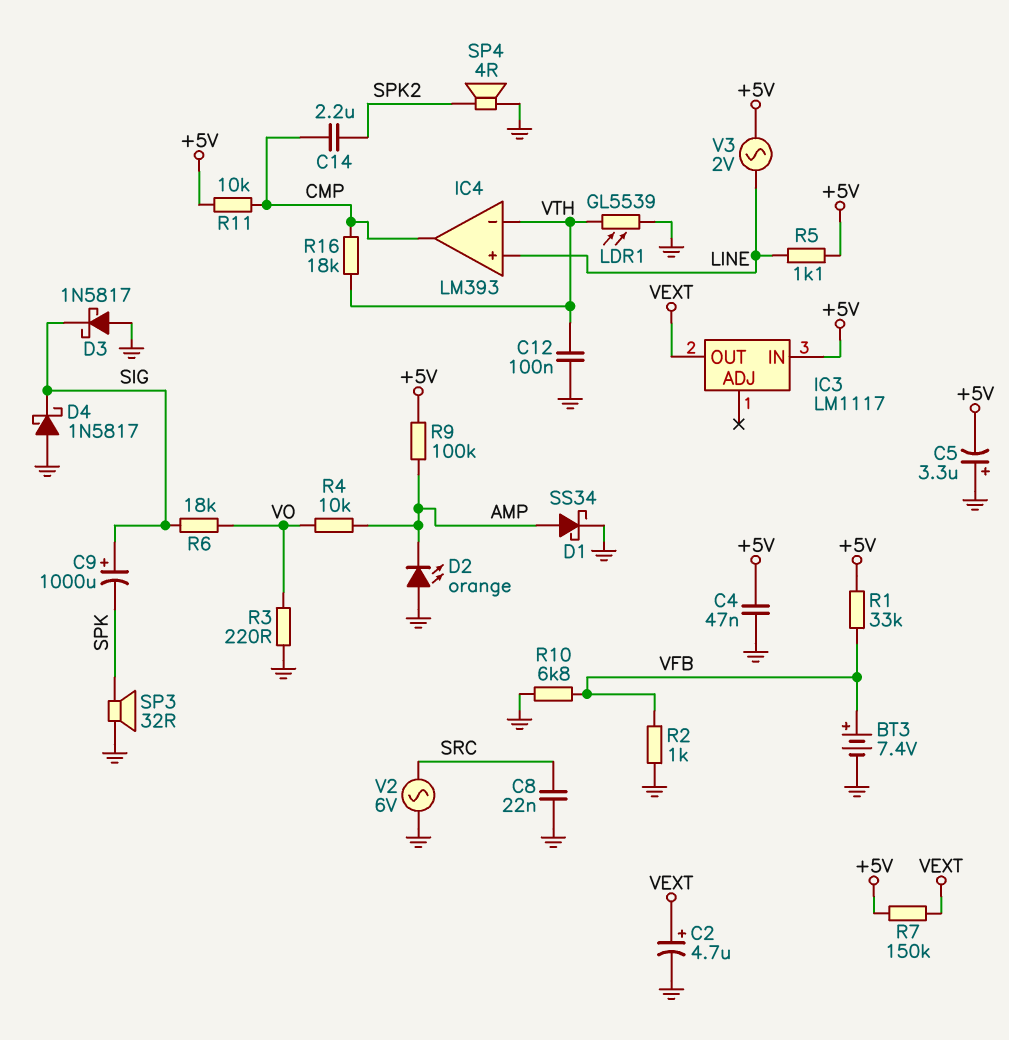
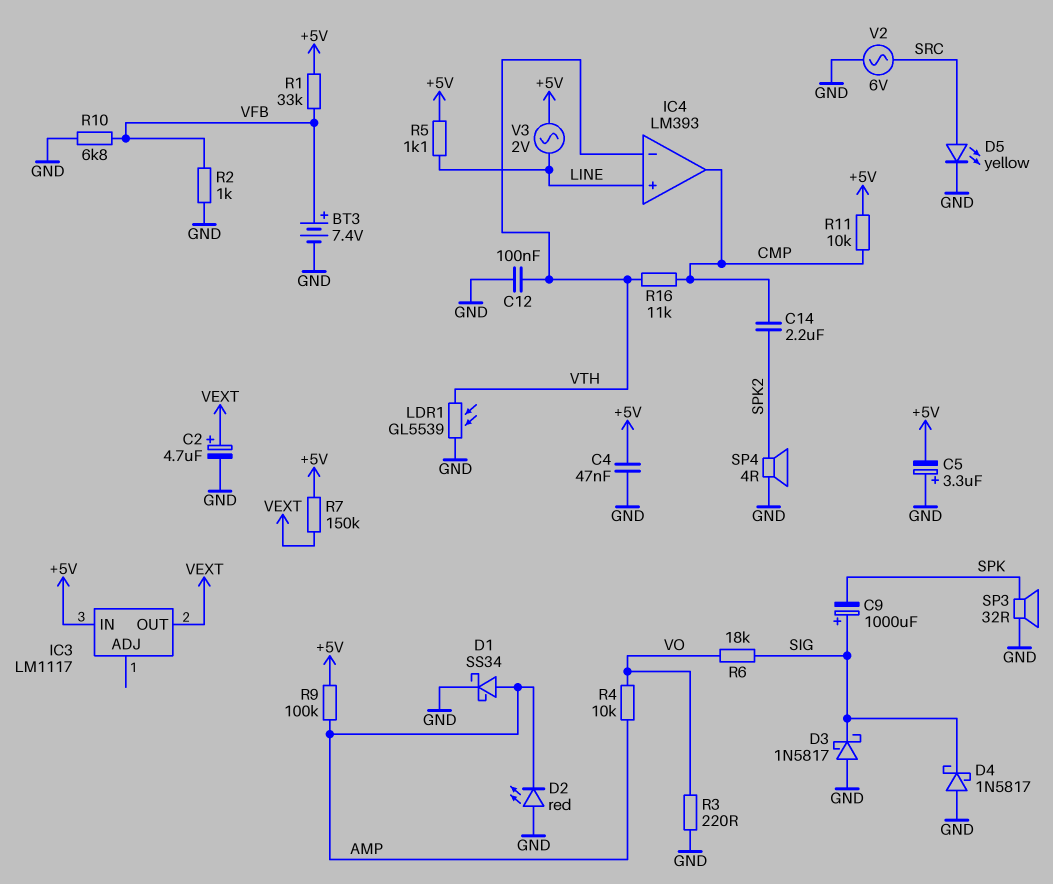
C8: 22nF (GND, SRC) -> none
D2: LED orange (A GND, K AMP) -> LED red (A GND, K AMP)
D5: none -> LED yellow (A SRC, K GND)
R16: 18k (CMP, VTH) -> 11k (CMP, VTH)

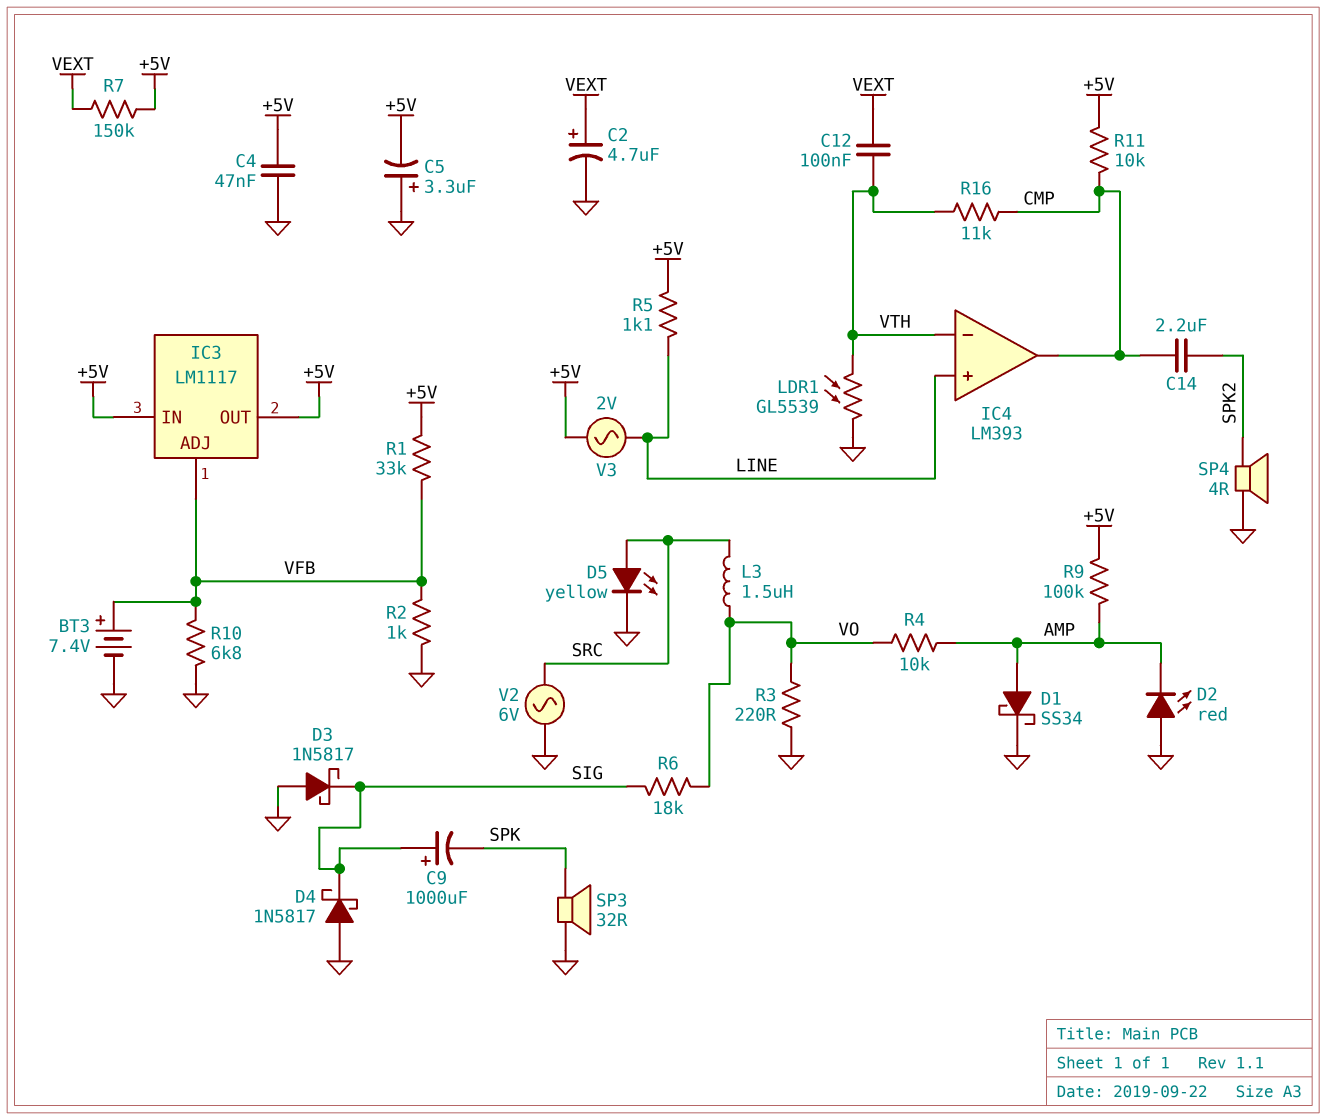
C12: 100nF (GND, VTH) -> 100nF (VEXT, VTH)
IC3 pin ADJ: none -> VFB
IC3 pin OUT: VEXT -> +5V
L3: none -> 1.5uH (SRC, VO)

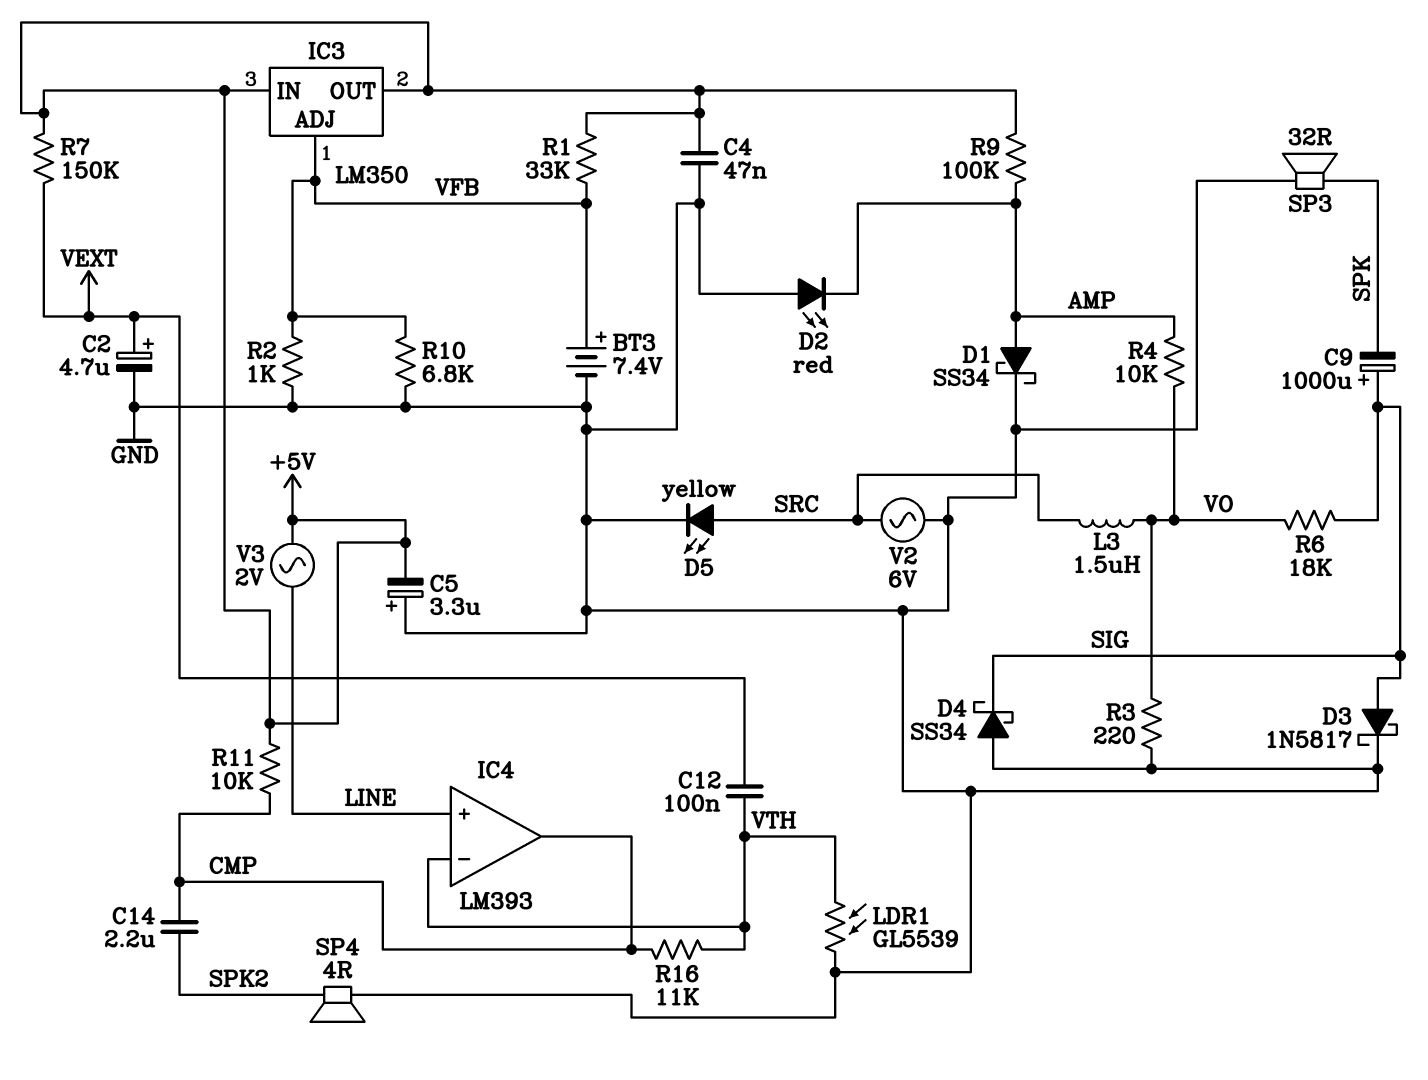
D3: schottky 1N5817 (A GND, K SIG) -> schottky 1N5817 (A SIG, K GND)
D4: schottky 1N5817 (A GND, K SIG) -> schottky SS34 (A GND, K SIG)
IC3: LM1117 -> LM350
R5: 1.1k (+5V, LINE) -> none

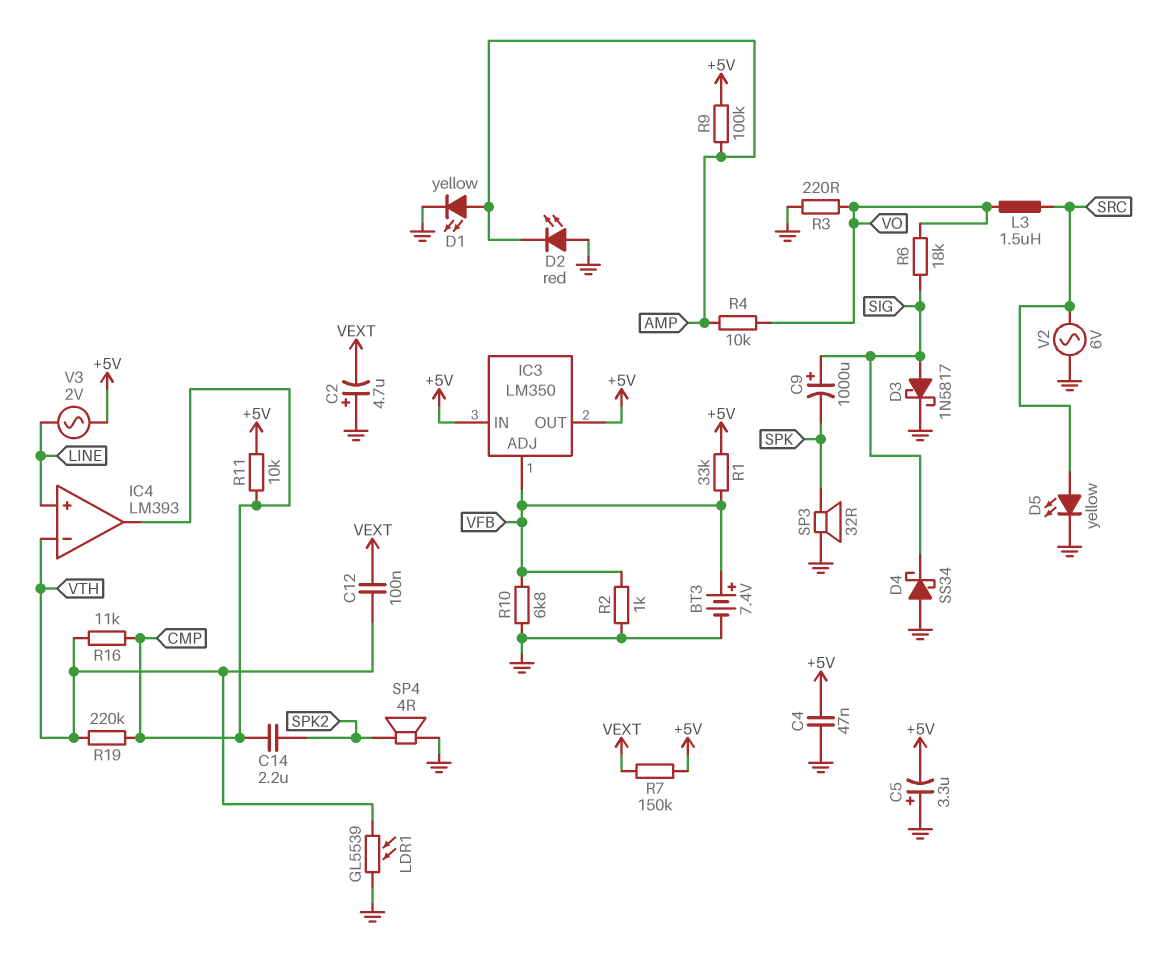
C2: 4.7uF (plus VEXT, minus GND) -> 4.7uF (plus GND, minus VEXT)
D1: schottky SS34 (A AMP, K GND) -> LED yellow (A AMP, K GND)
R19: none -> 220k (CMP, VTH)

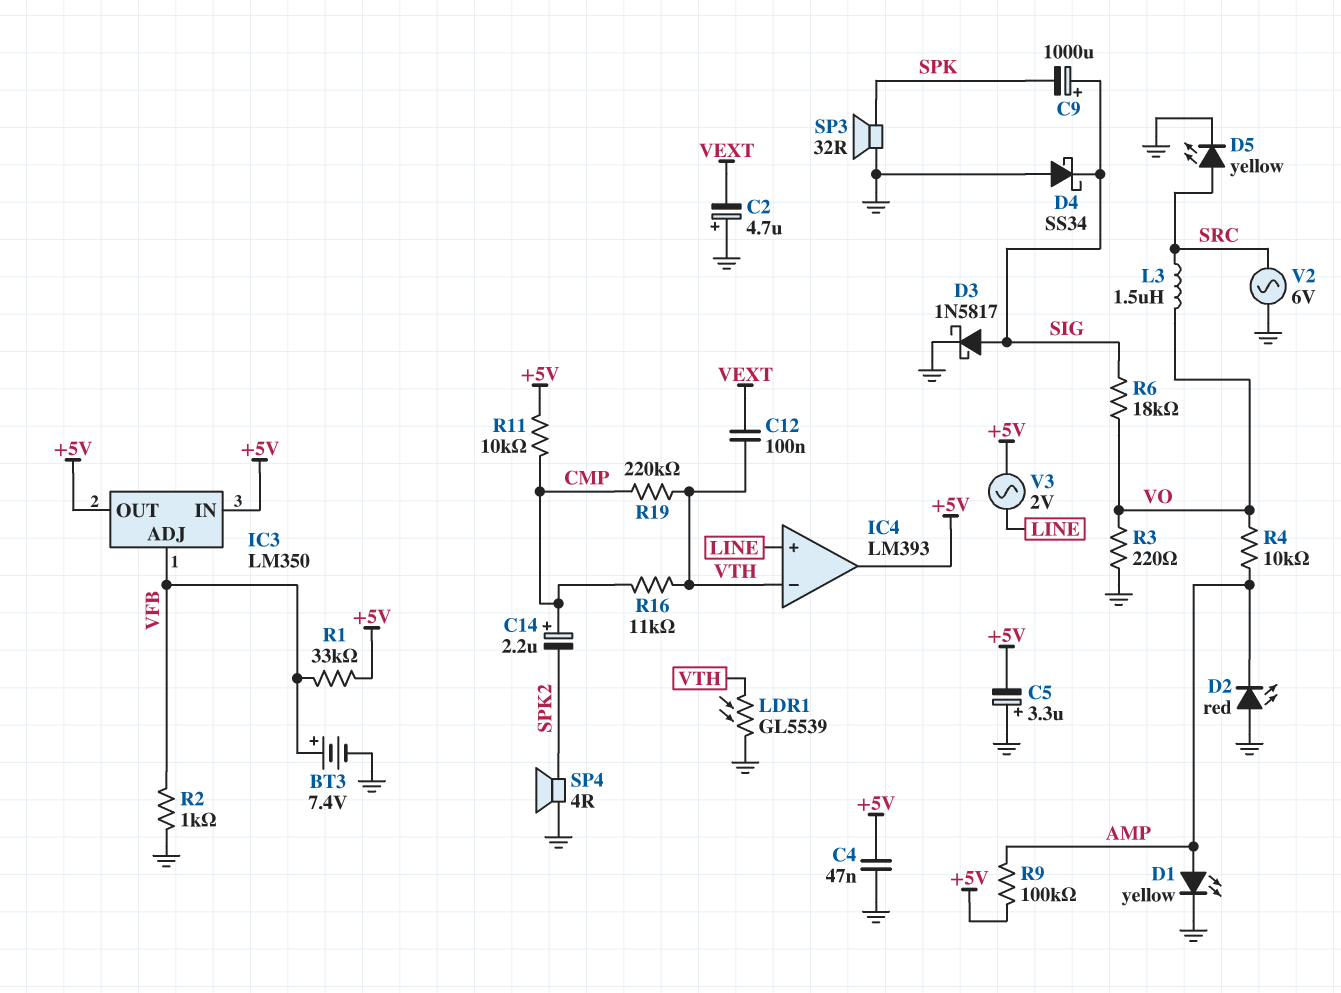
C14: 2.2uF (CMP, SPK2) -> 2.2uF (plus CMP, minus SPK2)
IC4 pin out: CMP -> +5V
R7: 150k (+5V, VEXT) -> none
R10: 6.8k (GND, VFB) -> none

